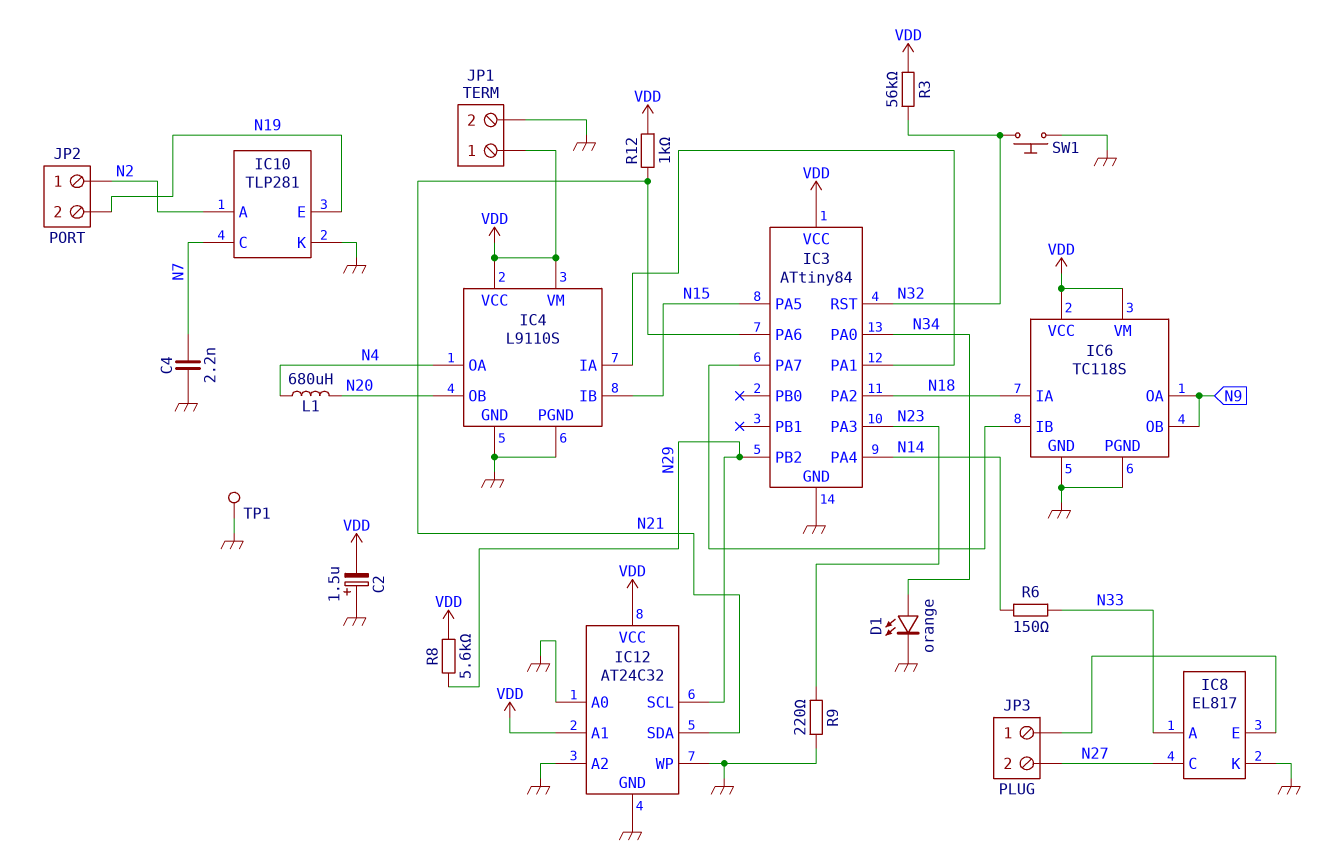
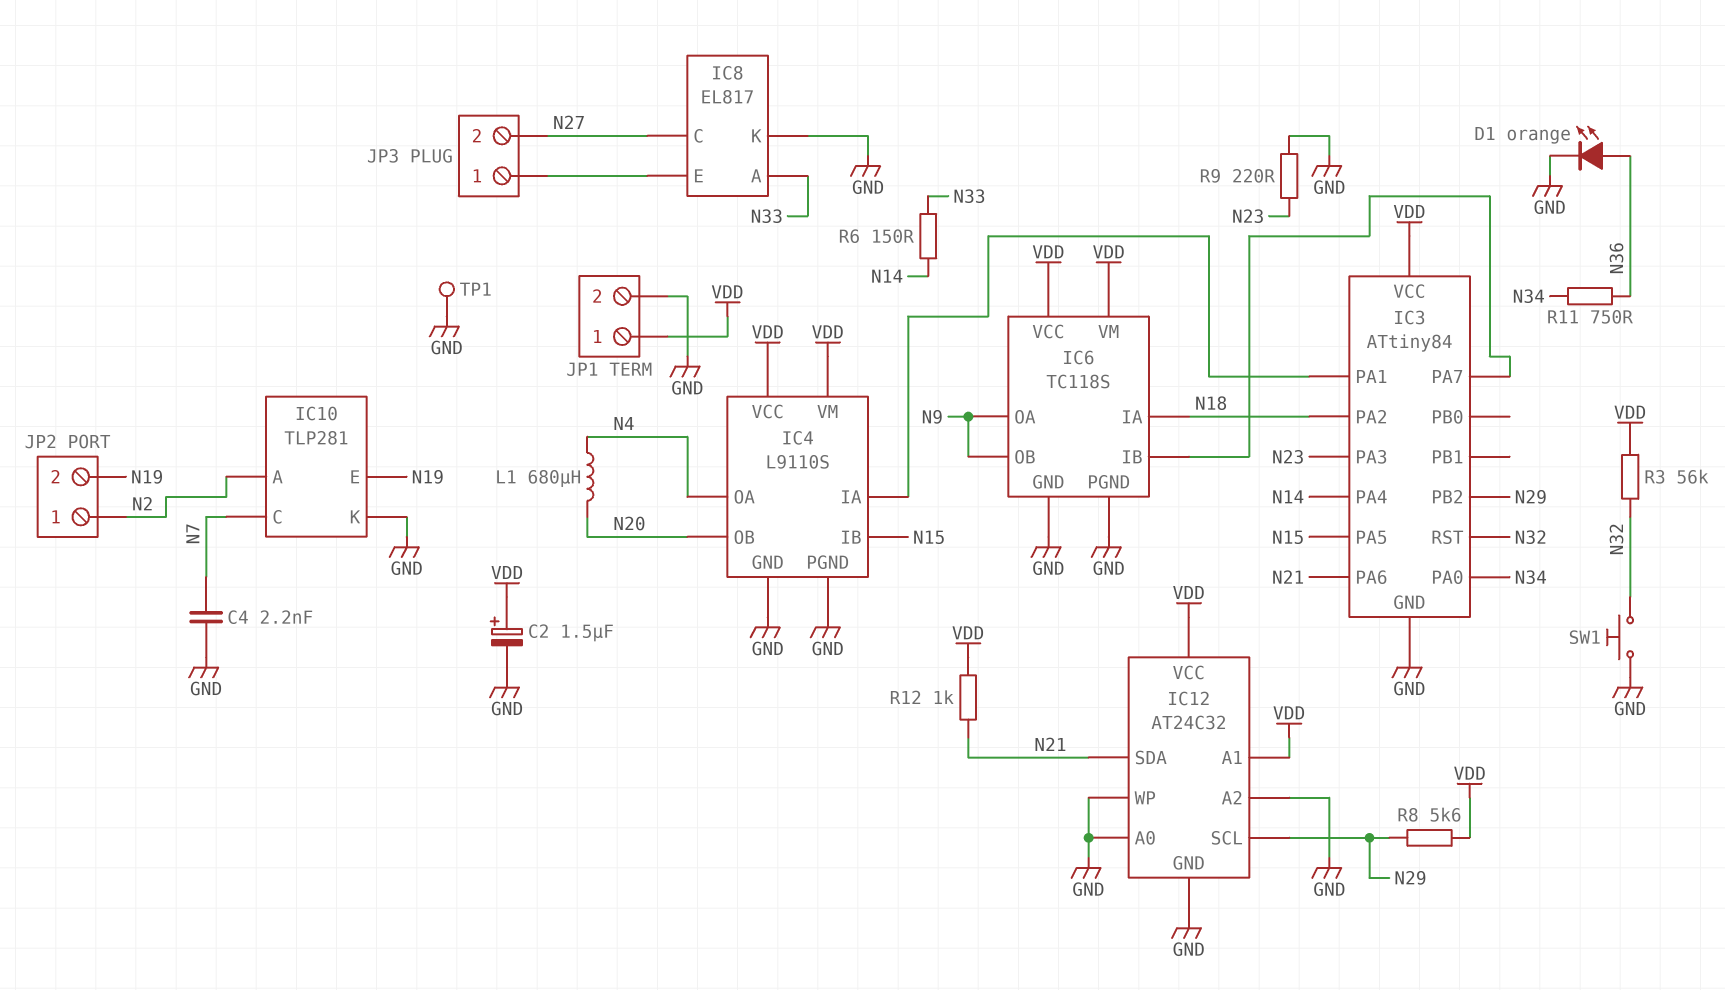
C2: 1.5uF (plus GND, minus VDD) -> 1.5uF (plus VDD, minus GND)
D1: LED orange (A N34, K GND) -> LED orange (A N36, K GND)
R11: none -> 750 (N34, N36)

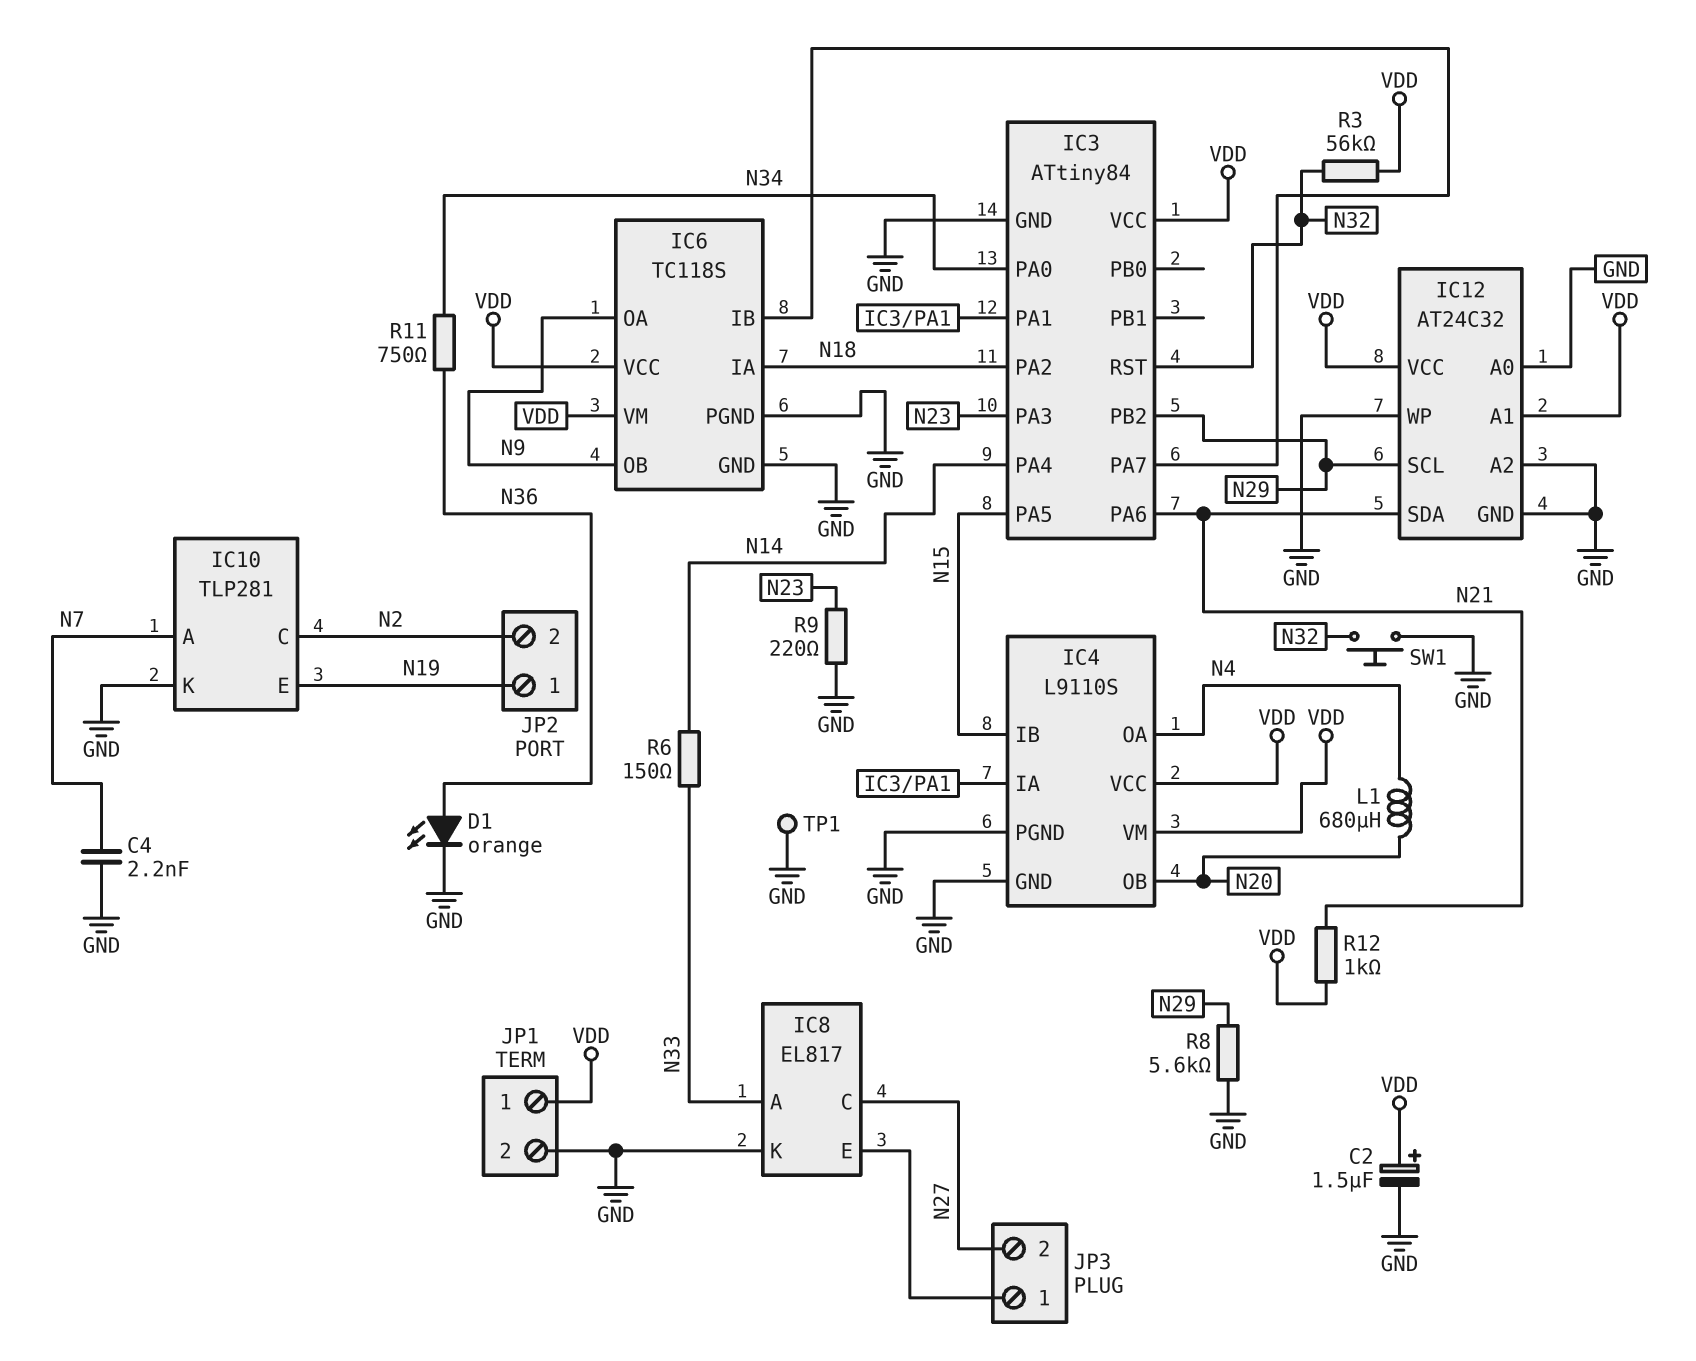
IC10 pin A: N2 -> N7
IC10 pin C: N7 -> N2
JP2 pin 1: N2 -> N19
JP2 pin 2: N19 -> N2
R8: 5.6k (N29, VDD) -> 5.6k (GND, N29)

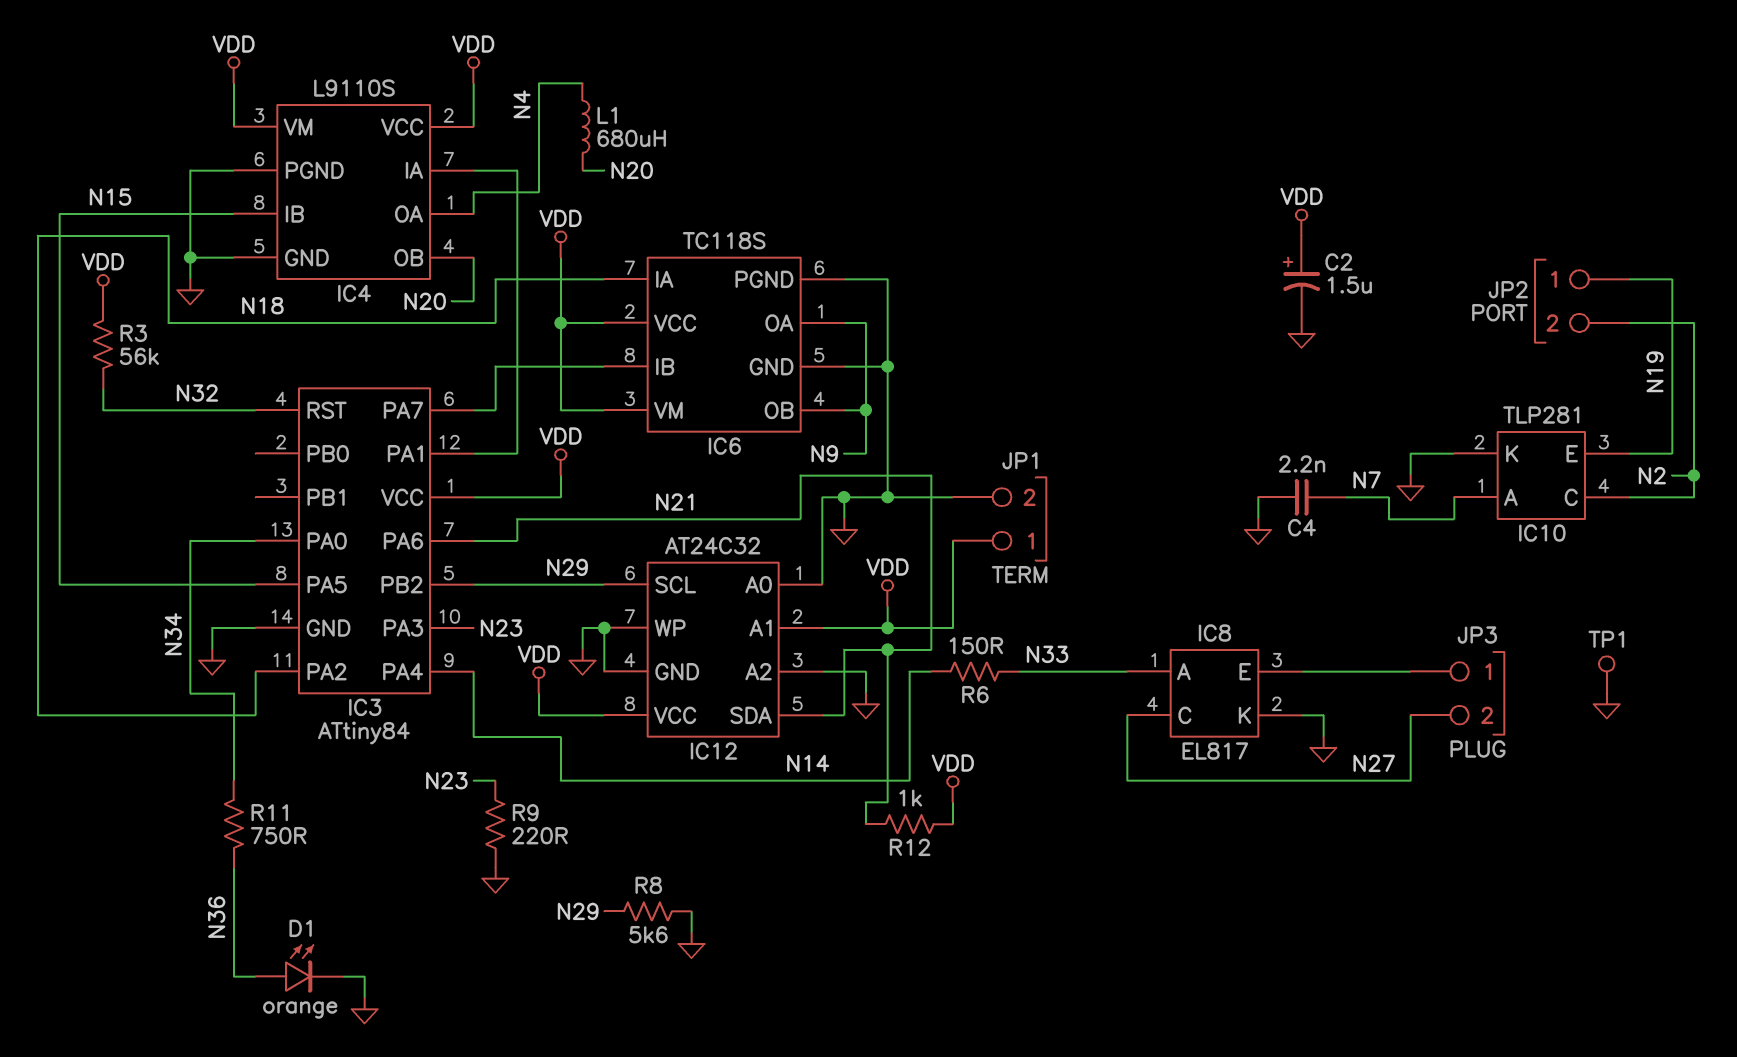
SW1: button (GND, N32) -> none

